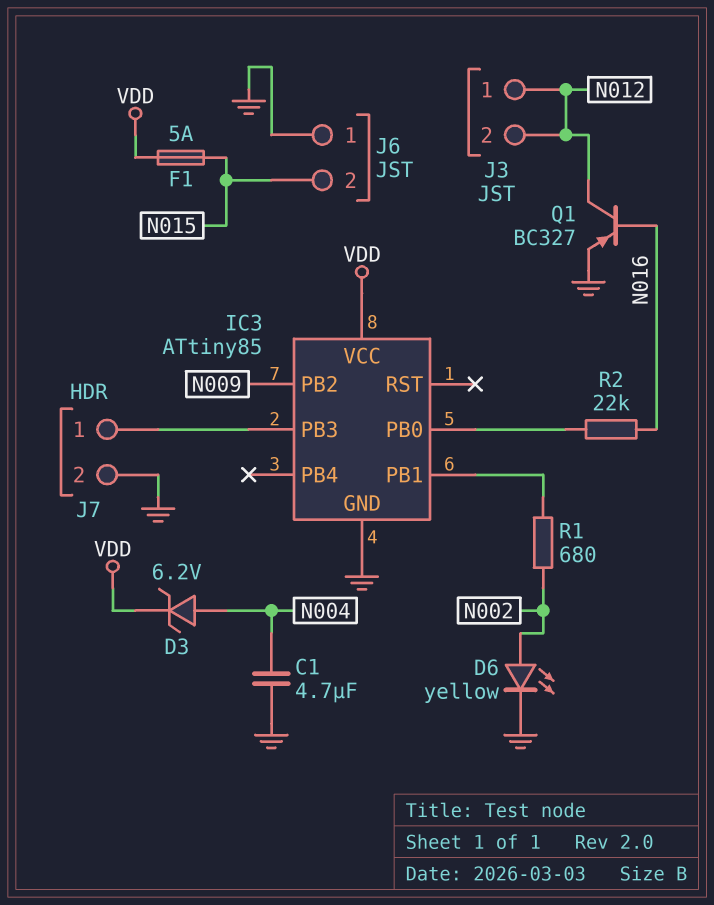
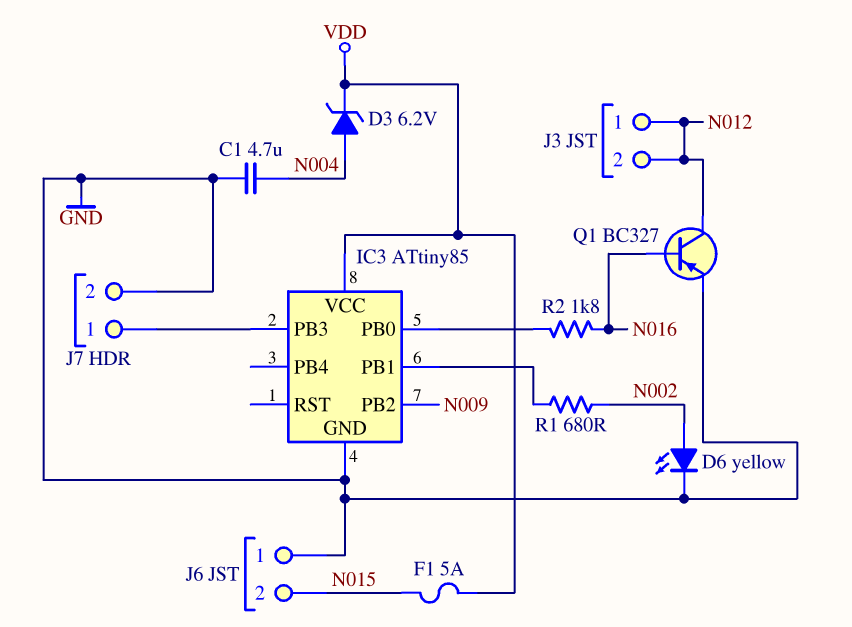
R2: 22k (IC3/PB0, N016) -> 1.8k (IC3/PB0, N016)

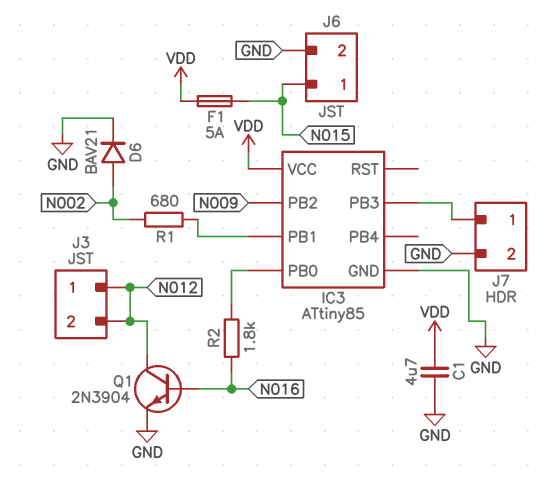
C1: 4.7uF (GND, N004) -> 4.7uF (GND, VDD)
D3: zener 6.2V (A N004, K VDD) -> none
D6: LED yellow (A N002, K GND) -> diode BAV21 (A N002, K GND)
J6 pin 1: GND -> N015
J6 pin 2: N015 -> GND
Q1: PNP BC327 (B N016, C N012, E GND) -> NPN 2N3904 (B N016, C N012, E GND)

